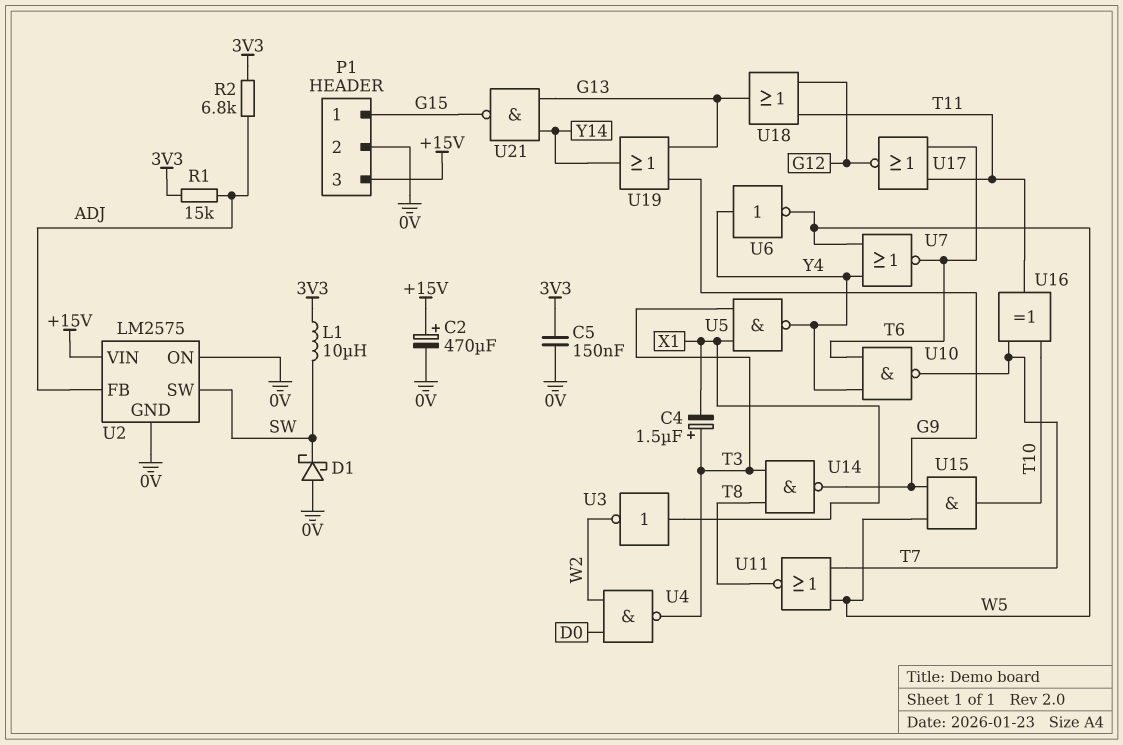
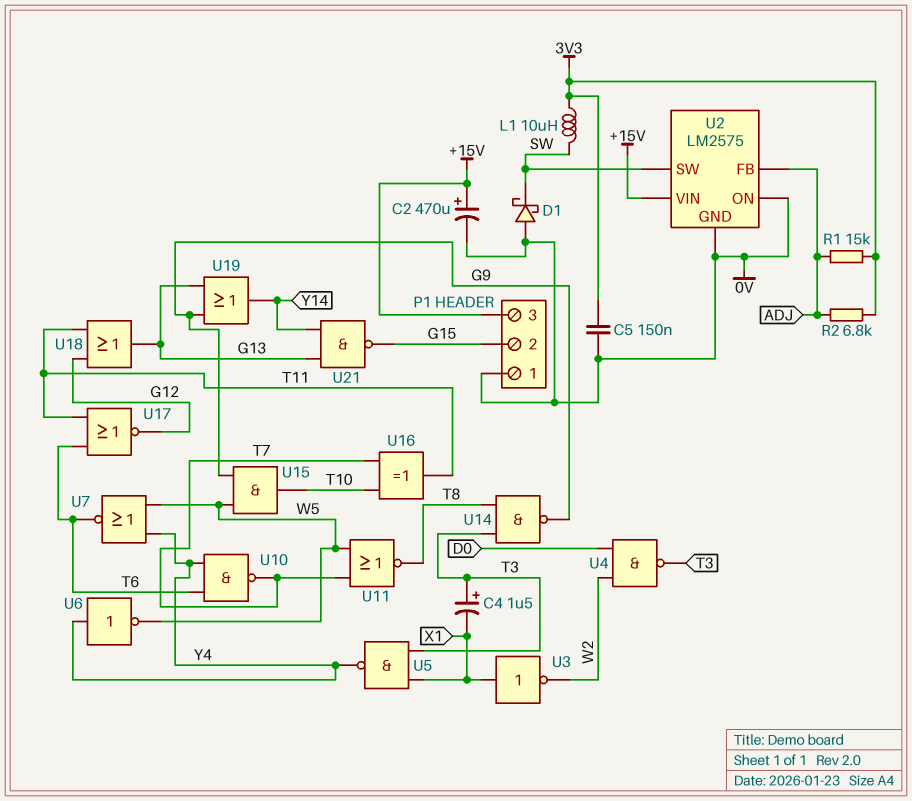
P1 pin 1: G15 -> 0V
P1 pin 2: 0V -> G15

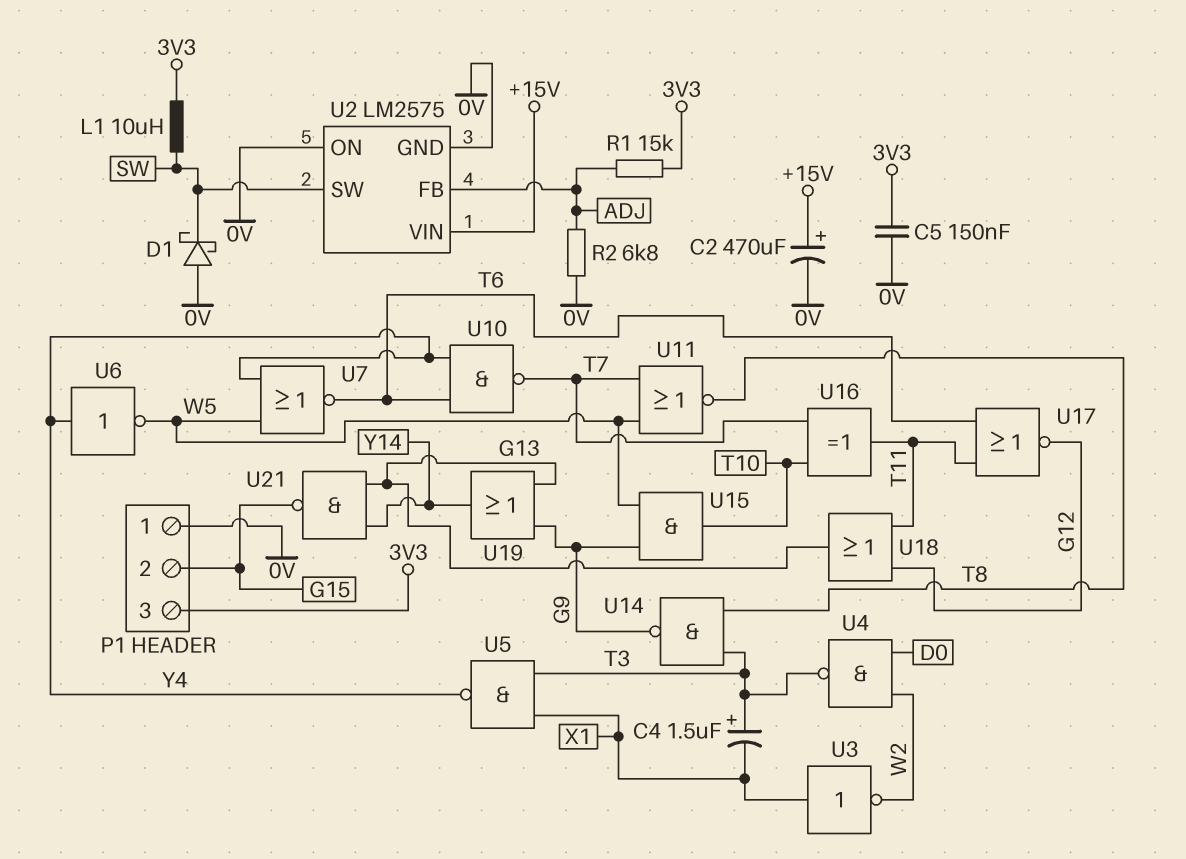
P1 pin 3: +15V -> 3V3
R2: 6.8k (3V3, ADJ) -> 6.8k (0V, ADJ)

